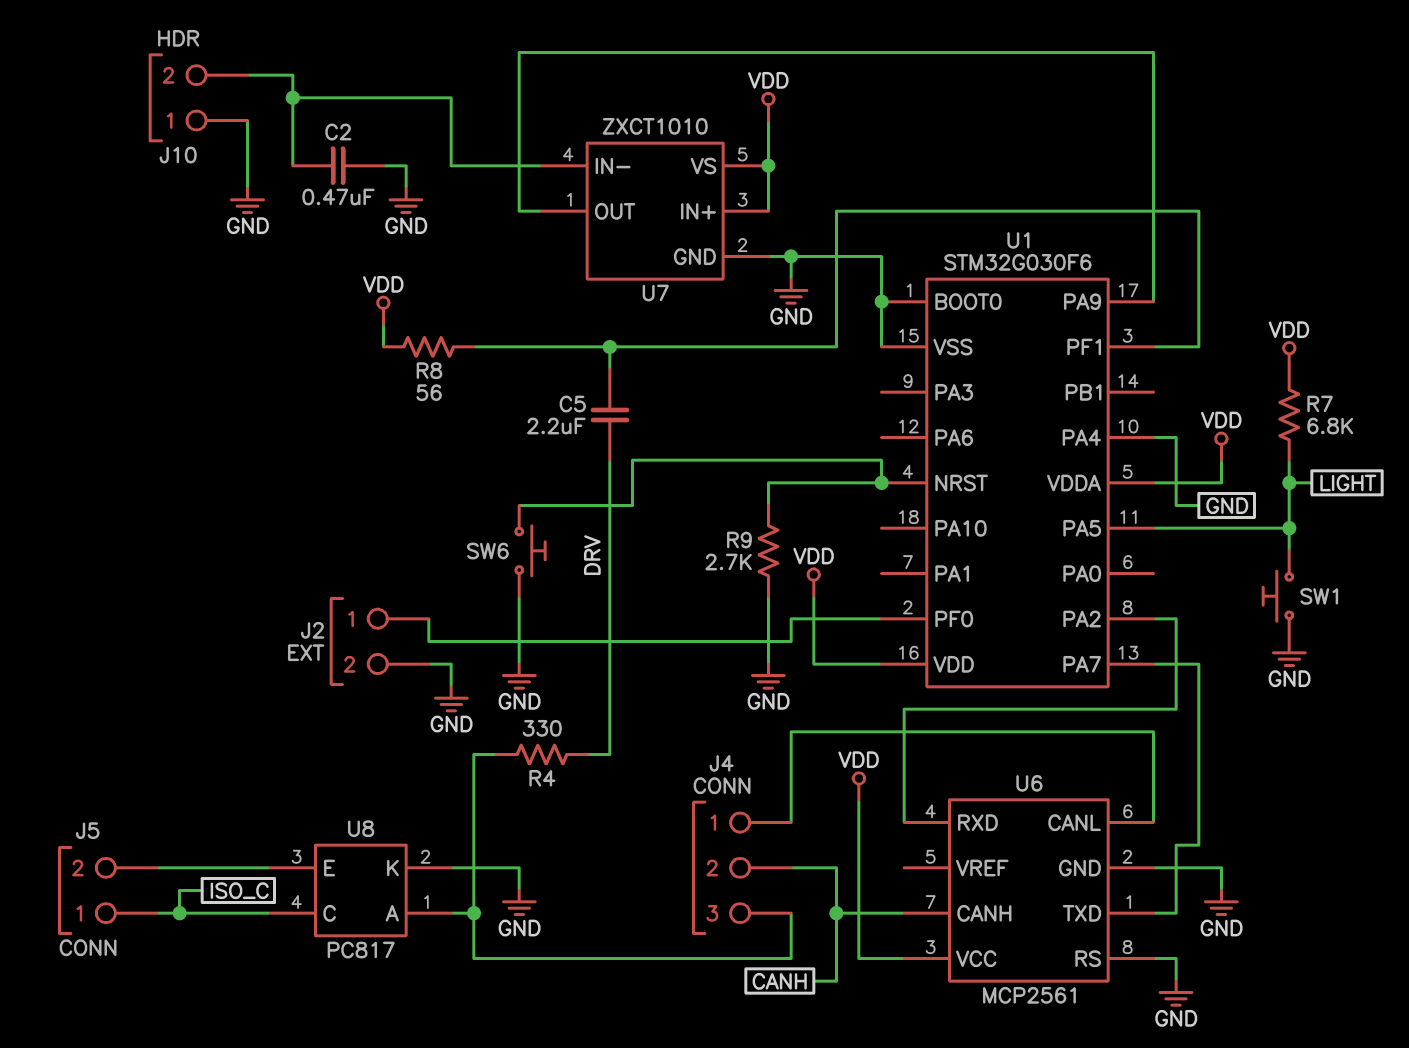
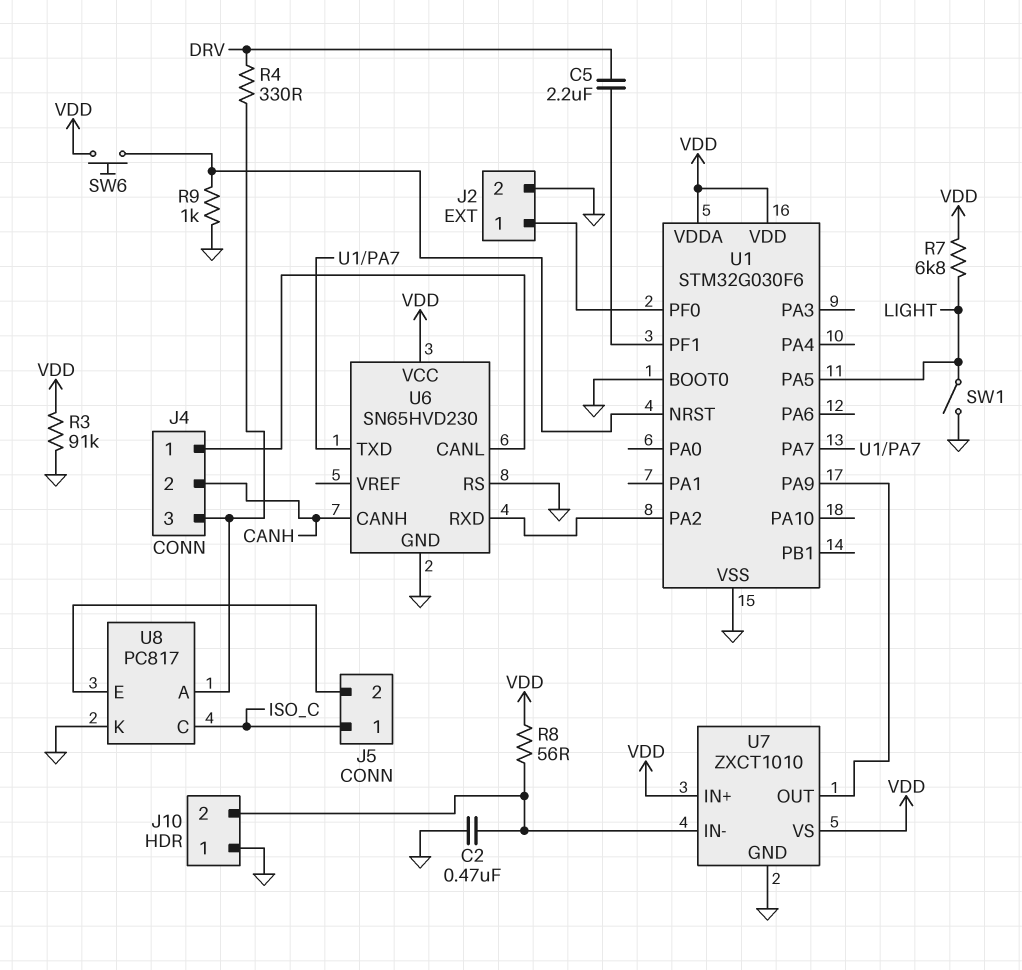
R3: none -> 91k (GND, VDD)
R8: 56 (U1/PF1, VDD) -> 56 (J10/2, VDD)
R9: 2.7k (GND, U1/NRST) -> 1k (GND, U1/NRST)
SW1: button (GND, LIGHT) -> switch (GND, LIGHT)
SW6: button (GND, U1/NRST) -> button (U1/NRST, VDD)
U1 pin PA4: GND -> none
U6: MCP2561 -> SN65HVD230

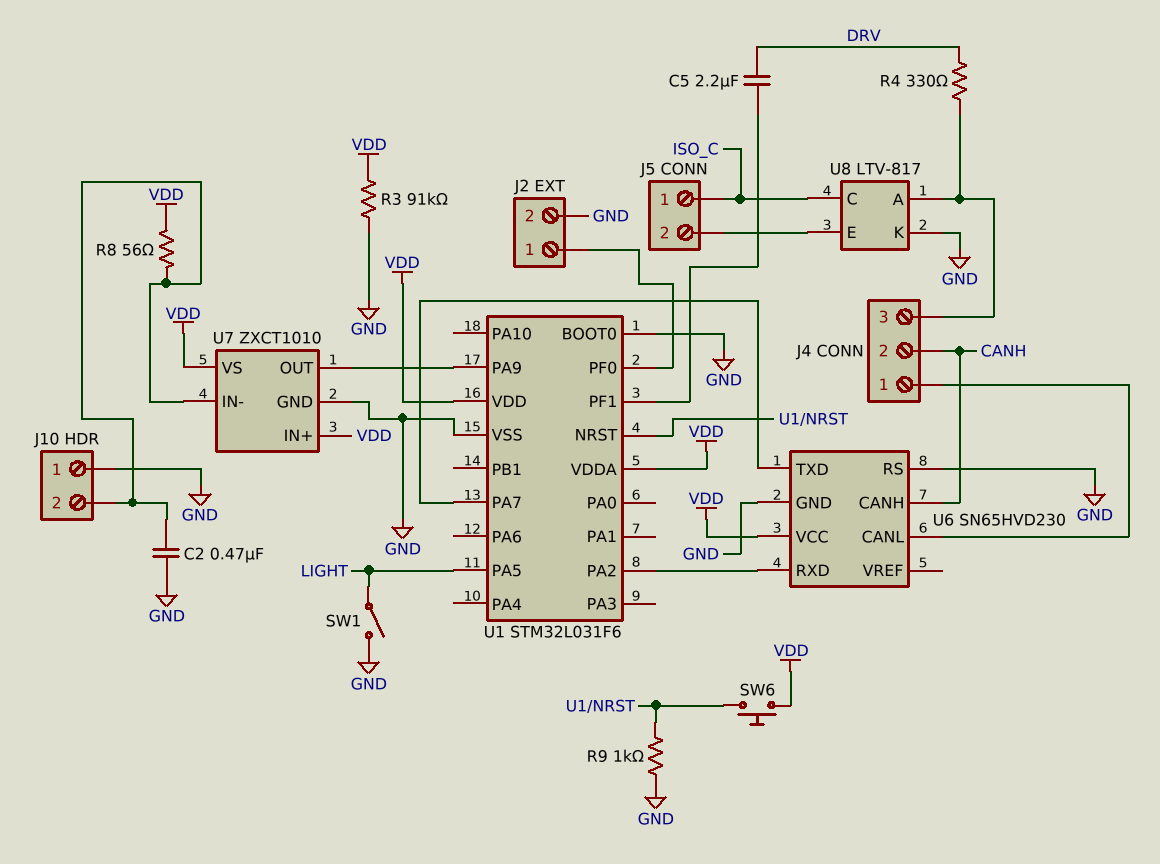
R7: 6.8k (LIGHT, VDD) -> none
U1: STM32G030F6 -> STM32L031F6
U8: PC817 -> LTV-817

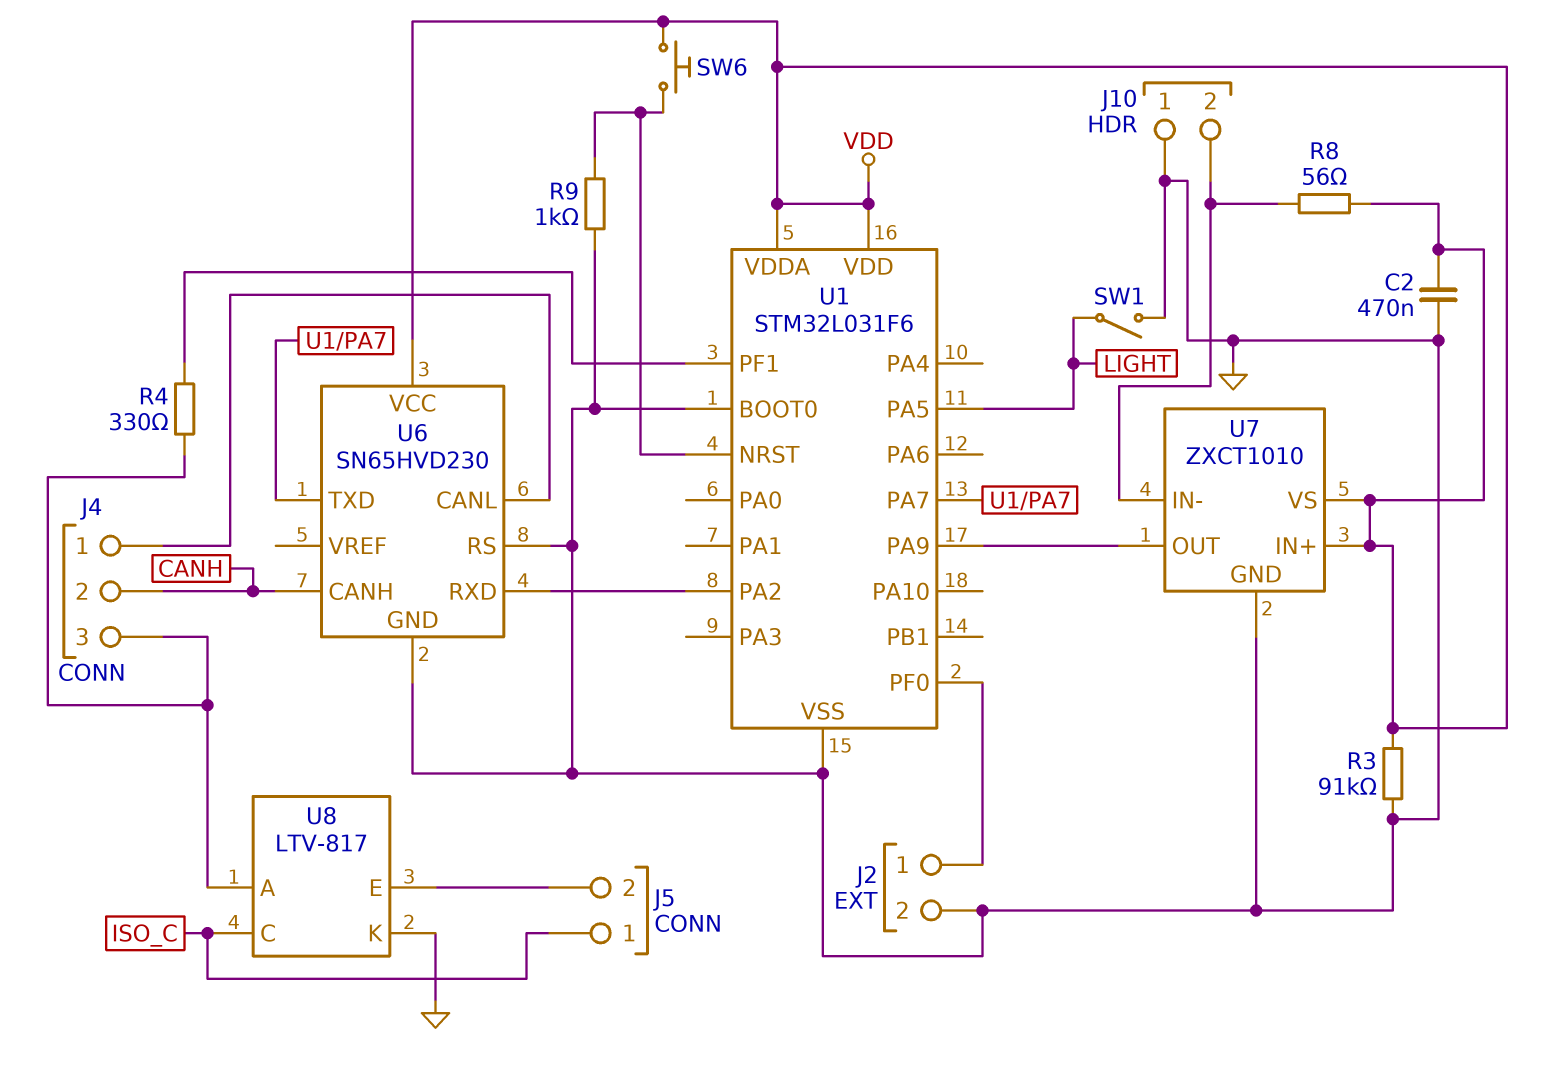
C2: 470nF (GND, J10/2) -> 470nF (GND, VDD)
C5: 2.2uF (DRV, U1/PF1) -> none
R4: 330 (DRV, J4/3) -> 330 (J4/3, U1/PF1)

